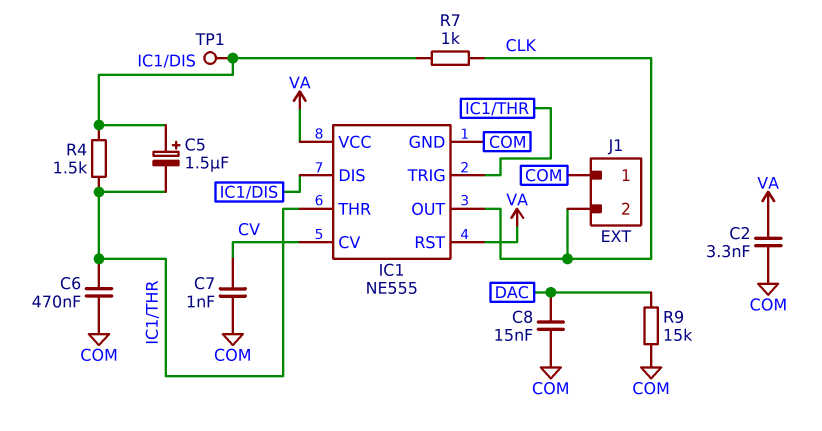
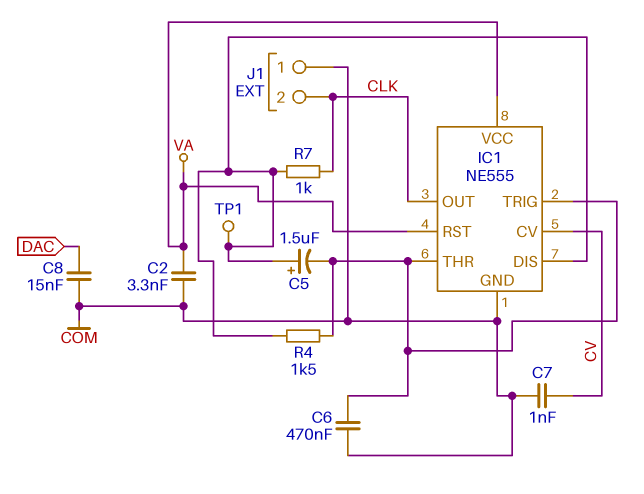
R9: 15k (COM, DAC) -> none

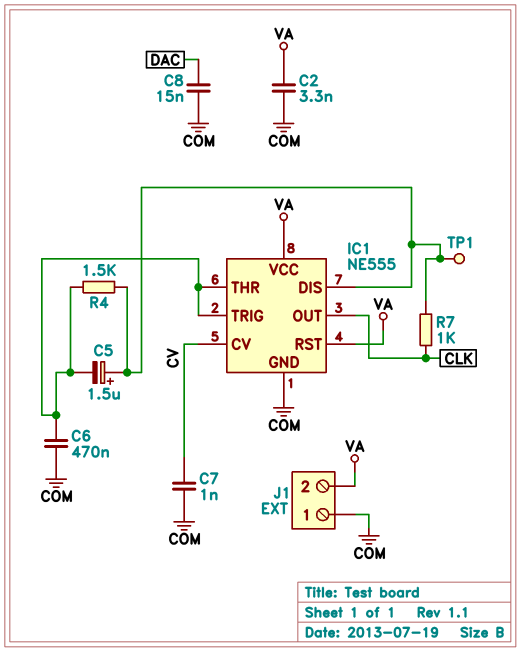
J1 pin 2: CLK -> VA

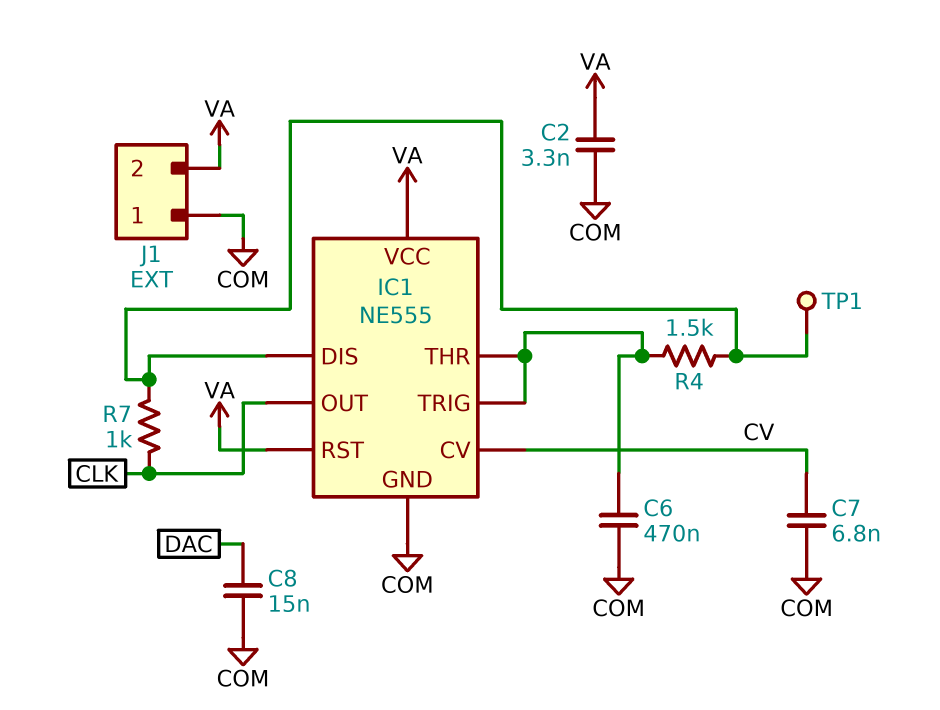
C5: 1.5uF (plus IC1/DIS, minus IC1/THR) -> none
C7: 1nF (COM, CV) -> 6.8nF (COM, CV)

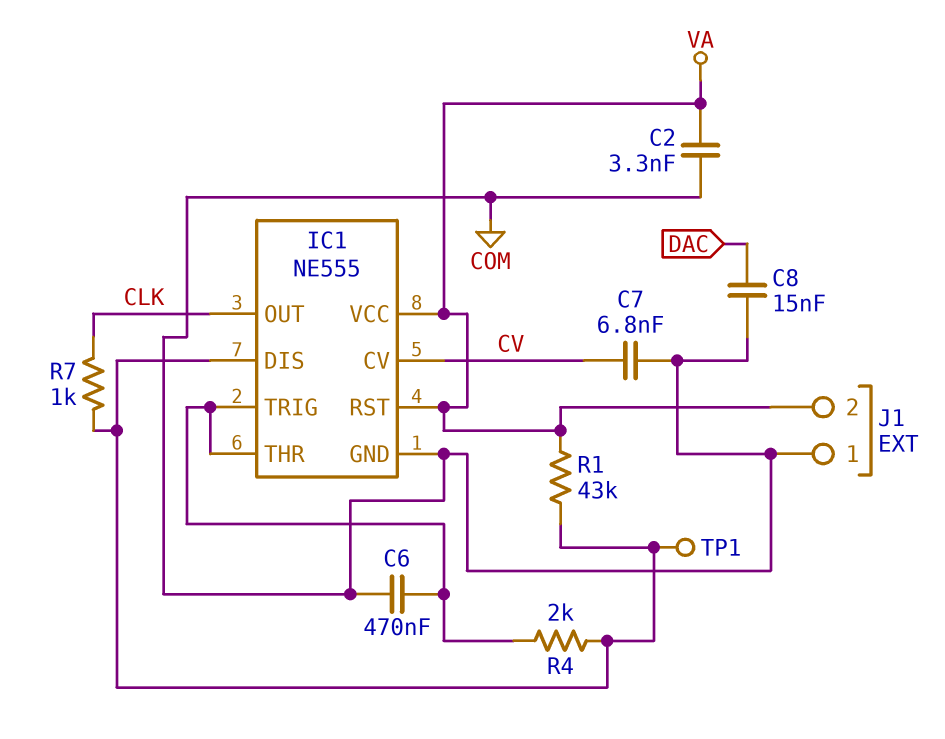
R1: none -> 43k (IC1/DIS, VA)
R4: 1.5k (IC1/DIS, IC1/THR) -> 2k (IC1/DIS, IC1/THR)

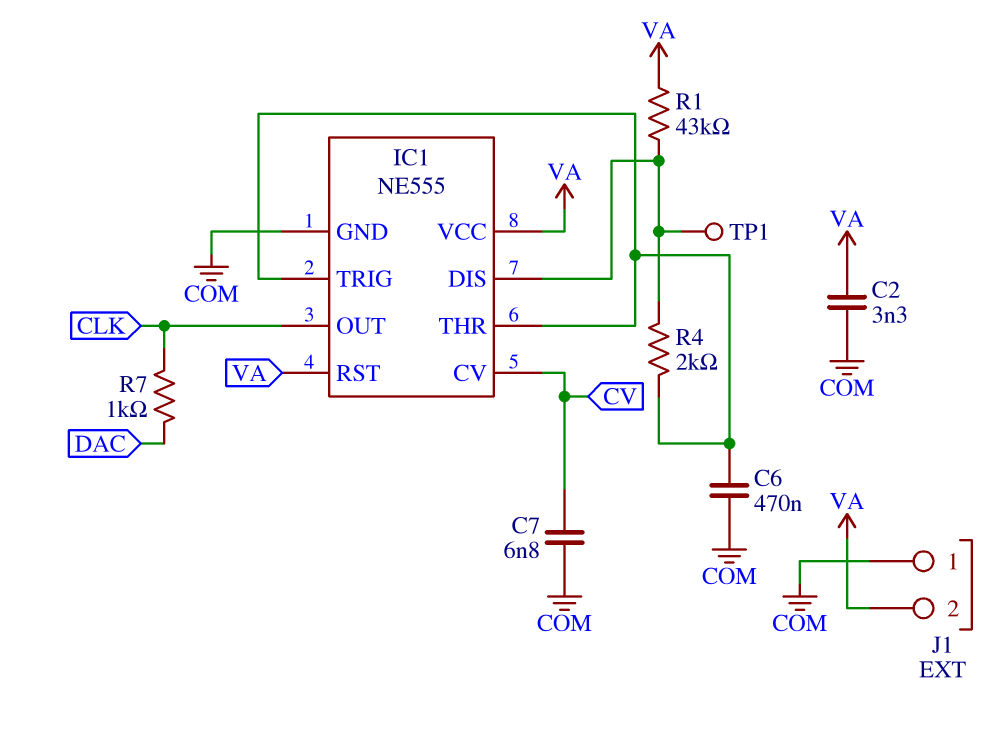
C8: 15nF (COM, DAC) -> none
R7: 1k (CLK, IC1/DIS) -> 1k (CLK, DAC)

